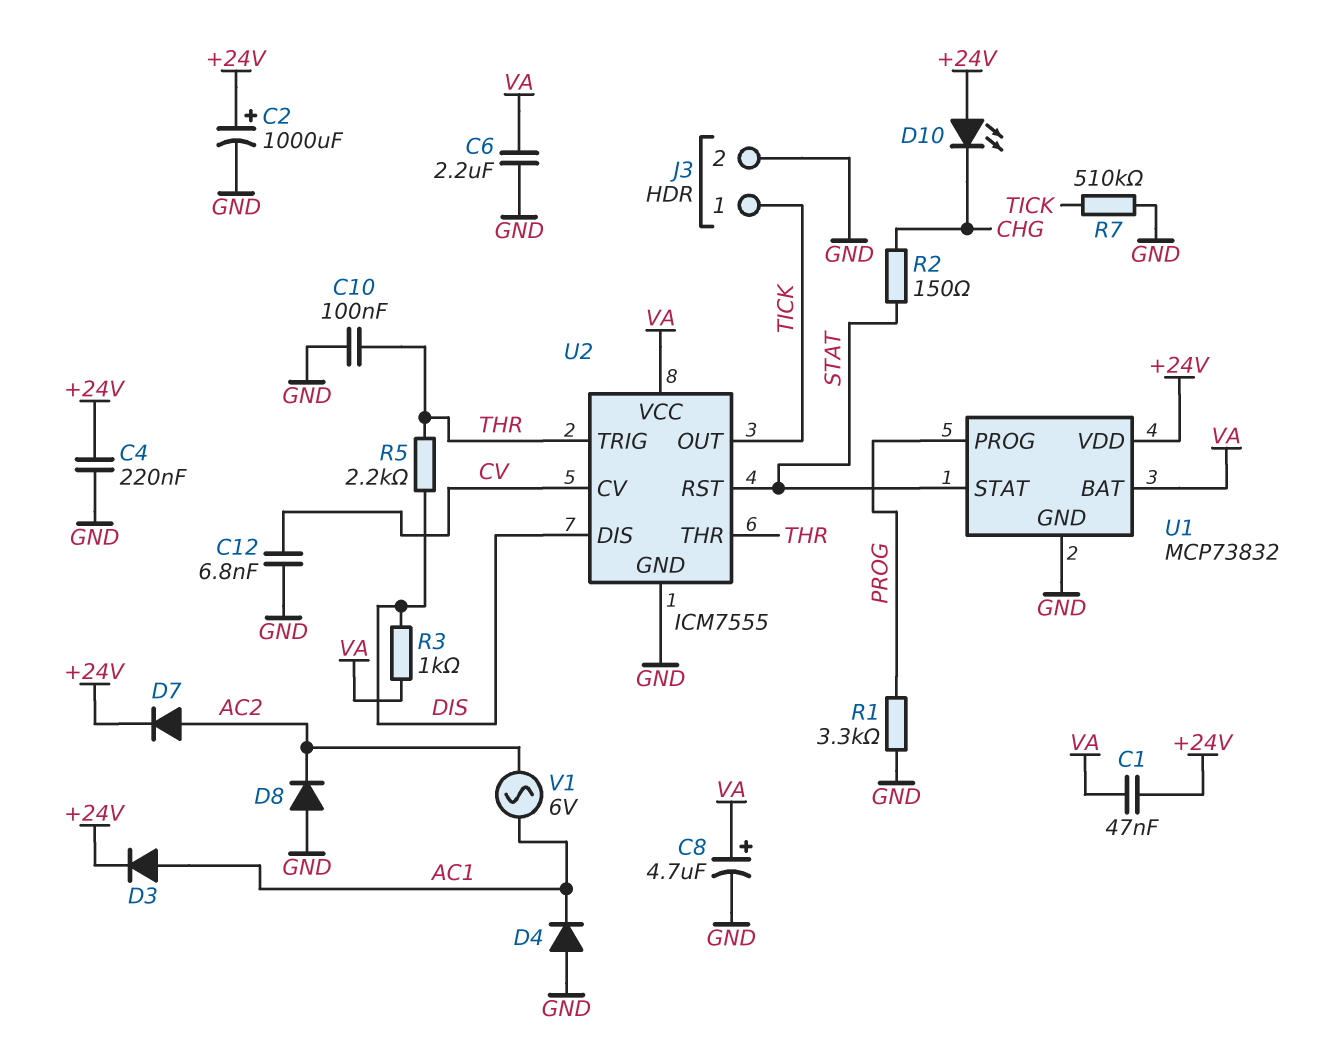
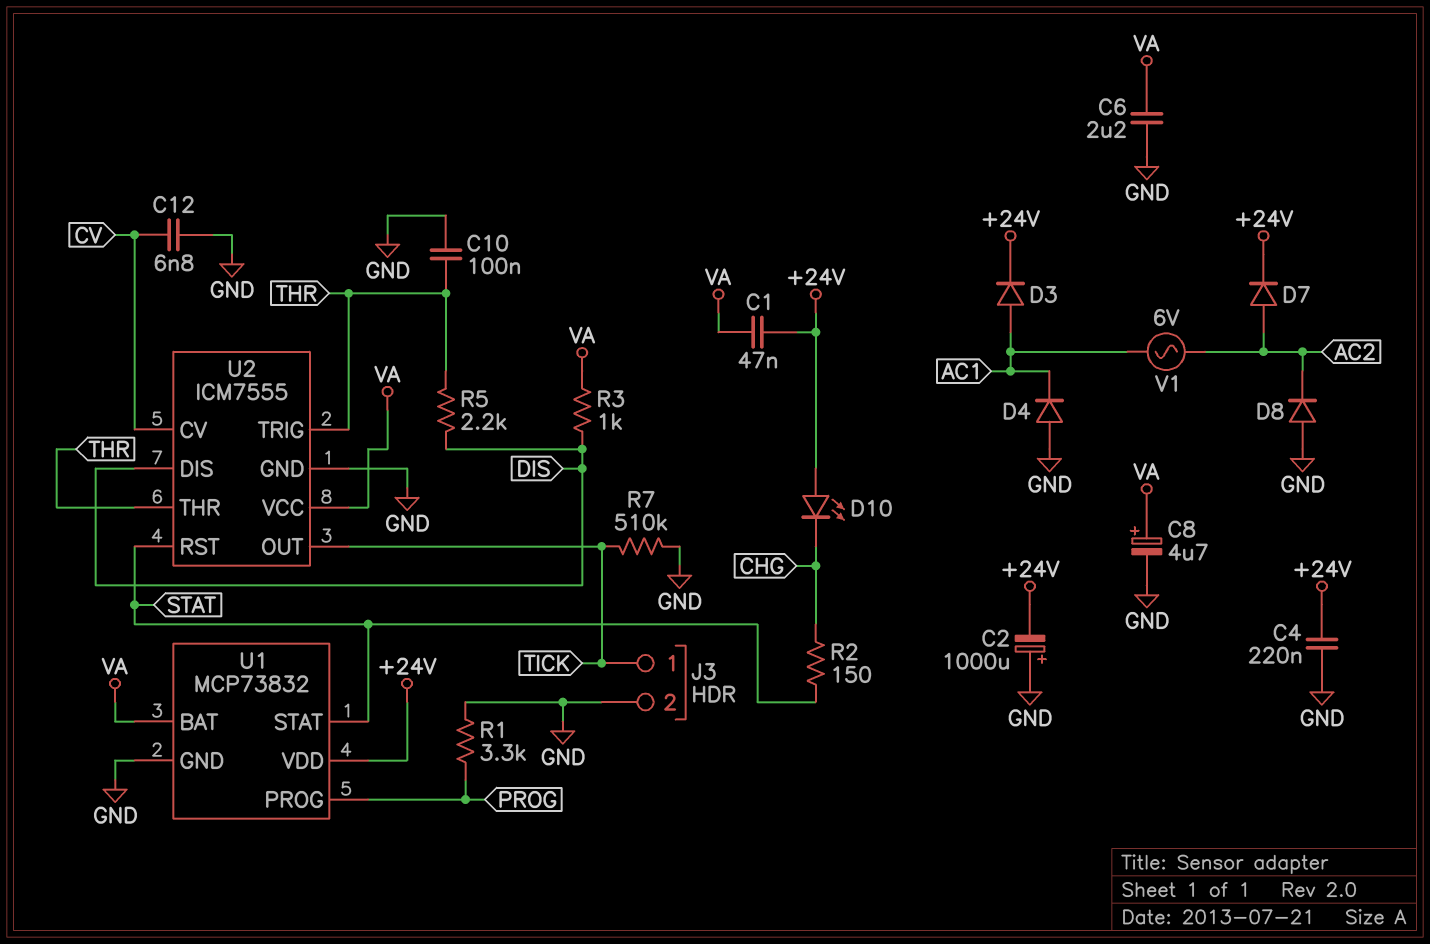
C2: 1000uF (plus +24V, minus GND) -> 1000uF (plus GND, minus +24V)

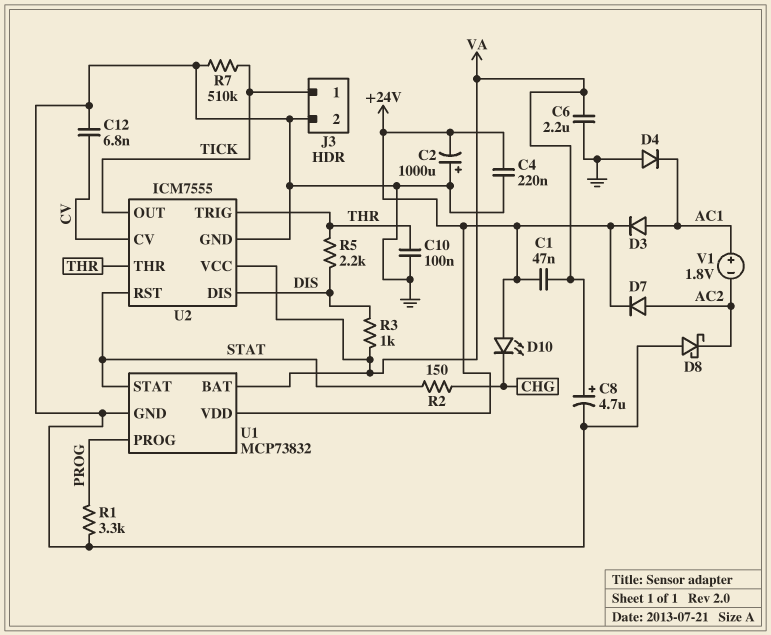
D8: diode (A GND, K AC2) -> schottky (A GND, K AC2)
V1: AC 6V (AC1, AC2) -> 1.8V (plus AC1, minus AC2)

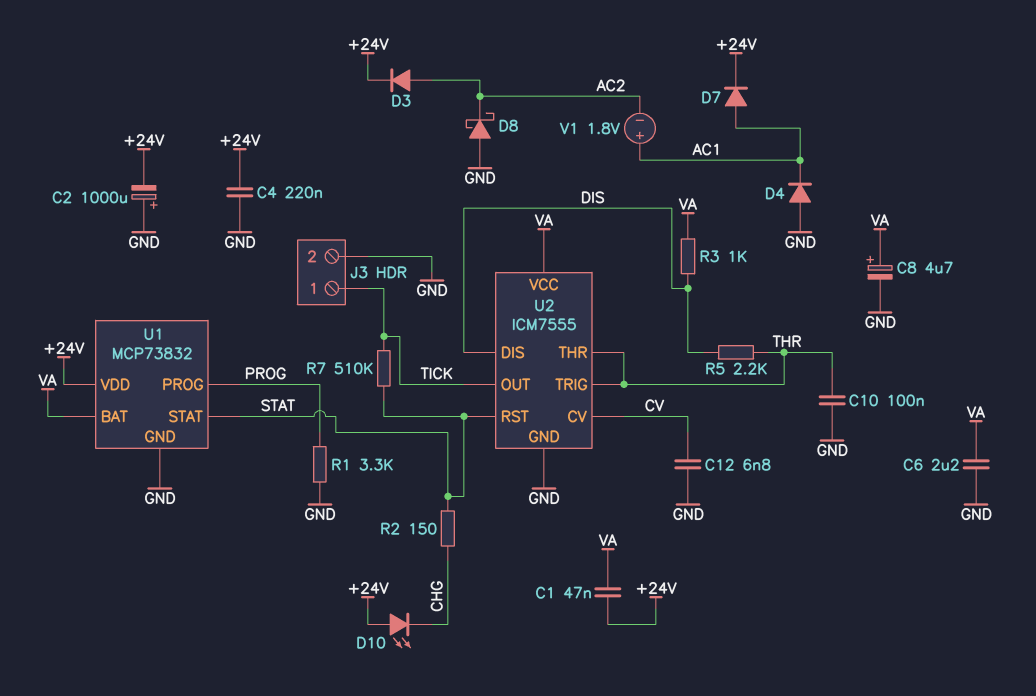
D3: diode (A AC1, K +24V) -> diode (A AC2, K +24V)
D7: diode (A AC2, K +24V) -> diode (A AC1, K +24V)
R7: 510k (GND, TICK) -> 510k (STAT, TICK)

